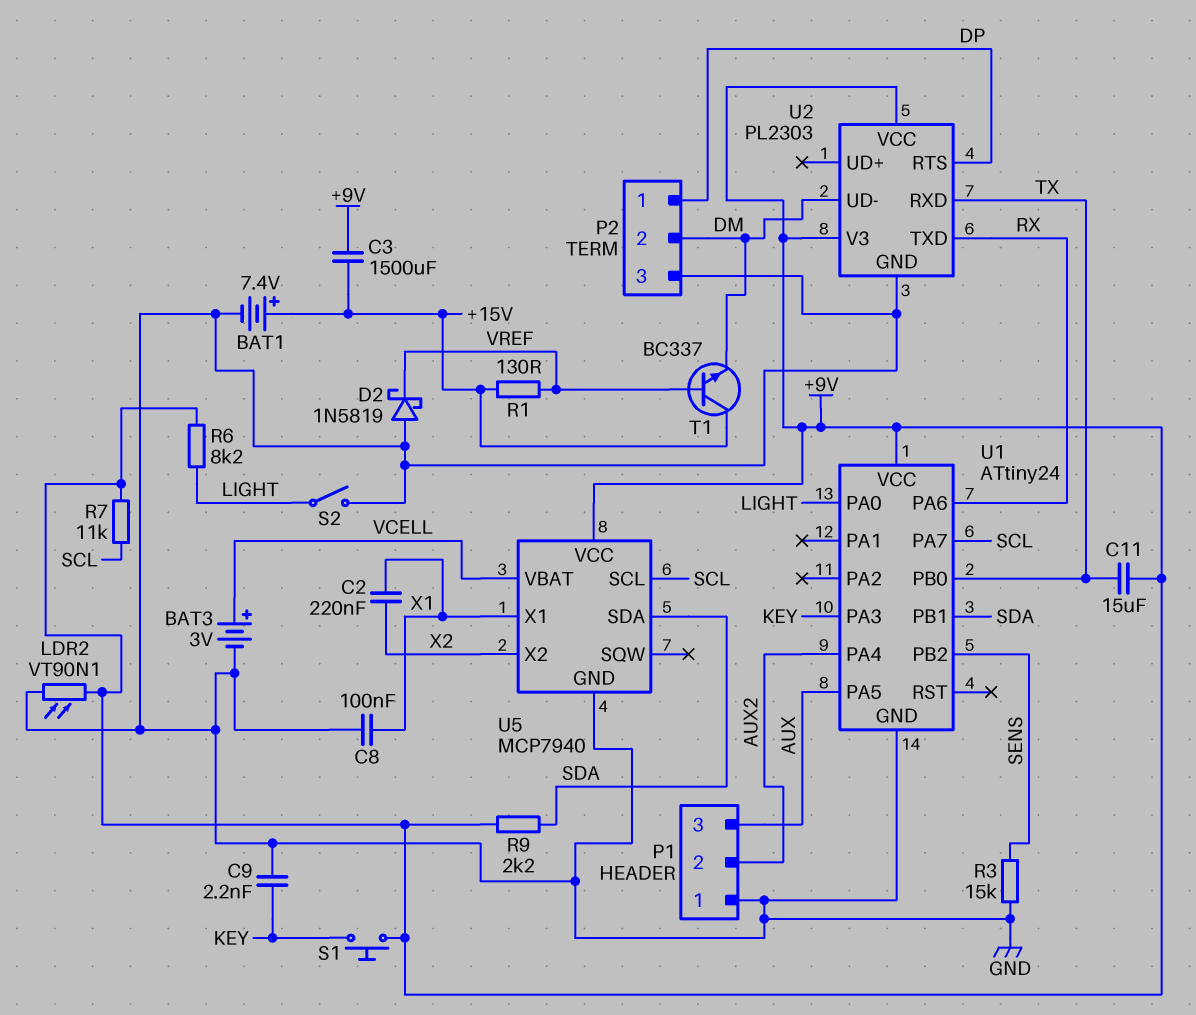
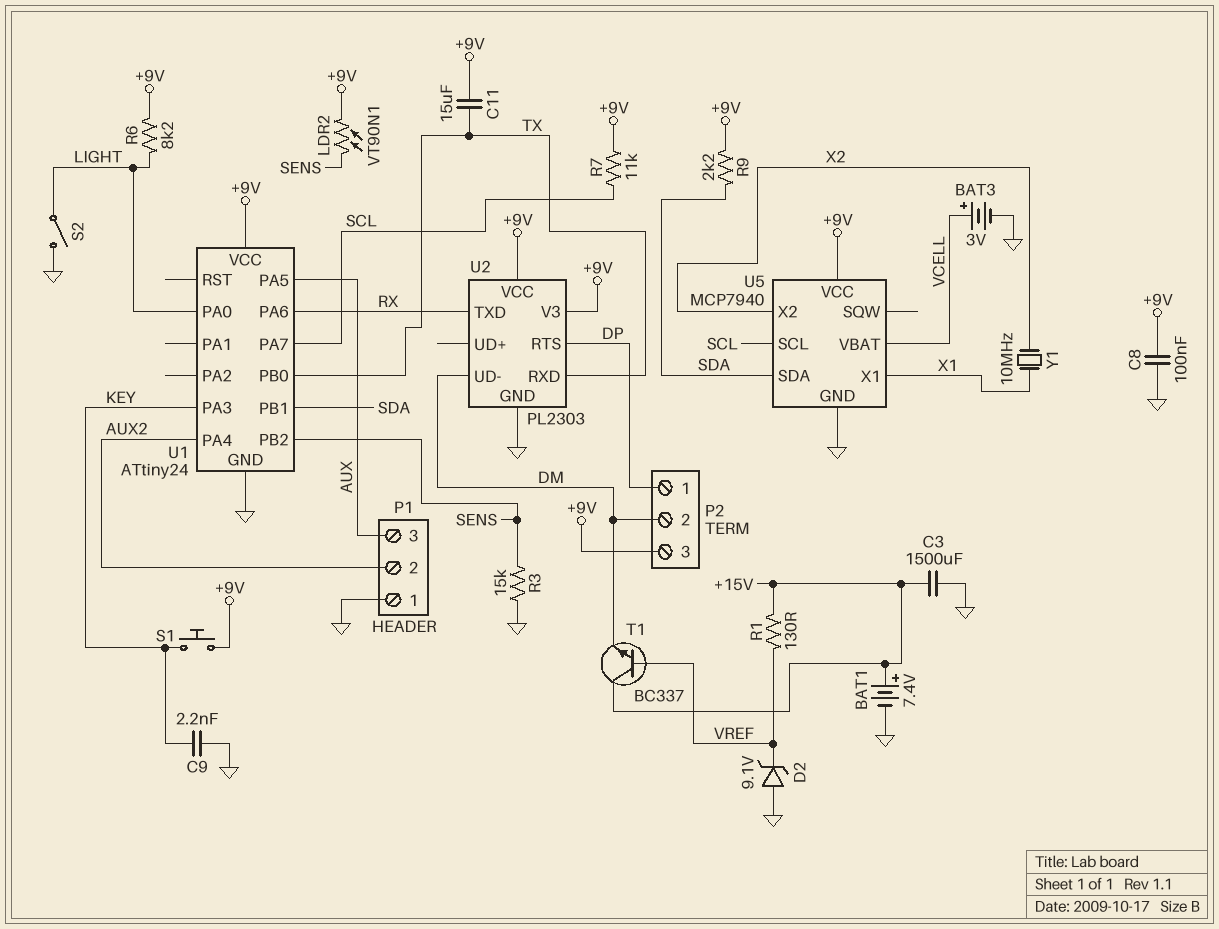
C2: 220nF (X1, X2) -> none
C3: 1500uF (+9V, +15V) -> 1500uF (+15V, GND)
C8: 100nF (GND, X1) -> 100nF (+9V, GND)
D2: schottky 1N5819 (A GND, K VREF) -> zener 9.1V (A GND, K VREF)
LDR2: VT90N1 (+9V, GND) -> VT90N1 (+9V, SENS)
P2 pin 3: GND -> +9V
Y1: none -> 10MHz (X1, X2)

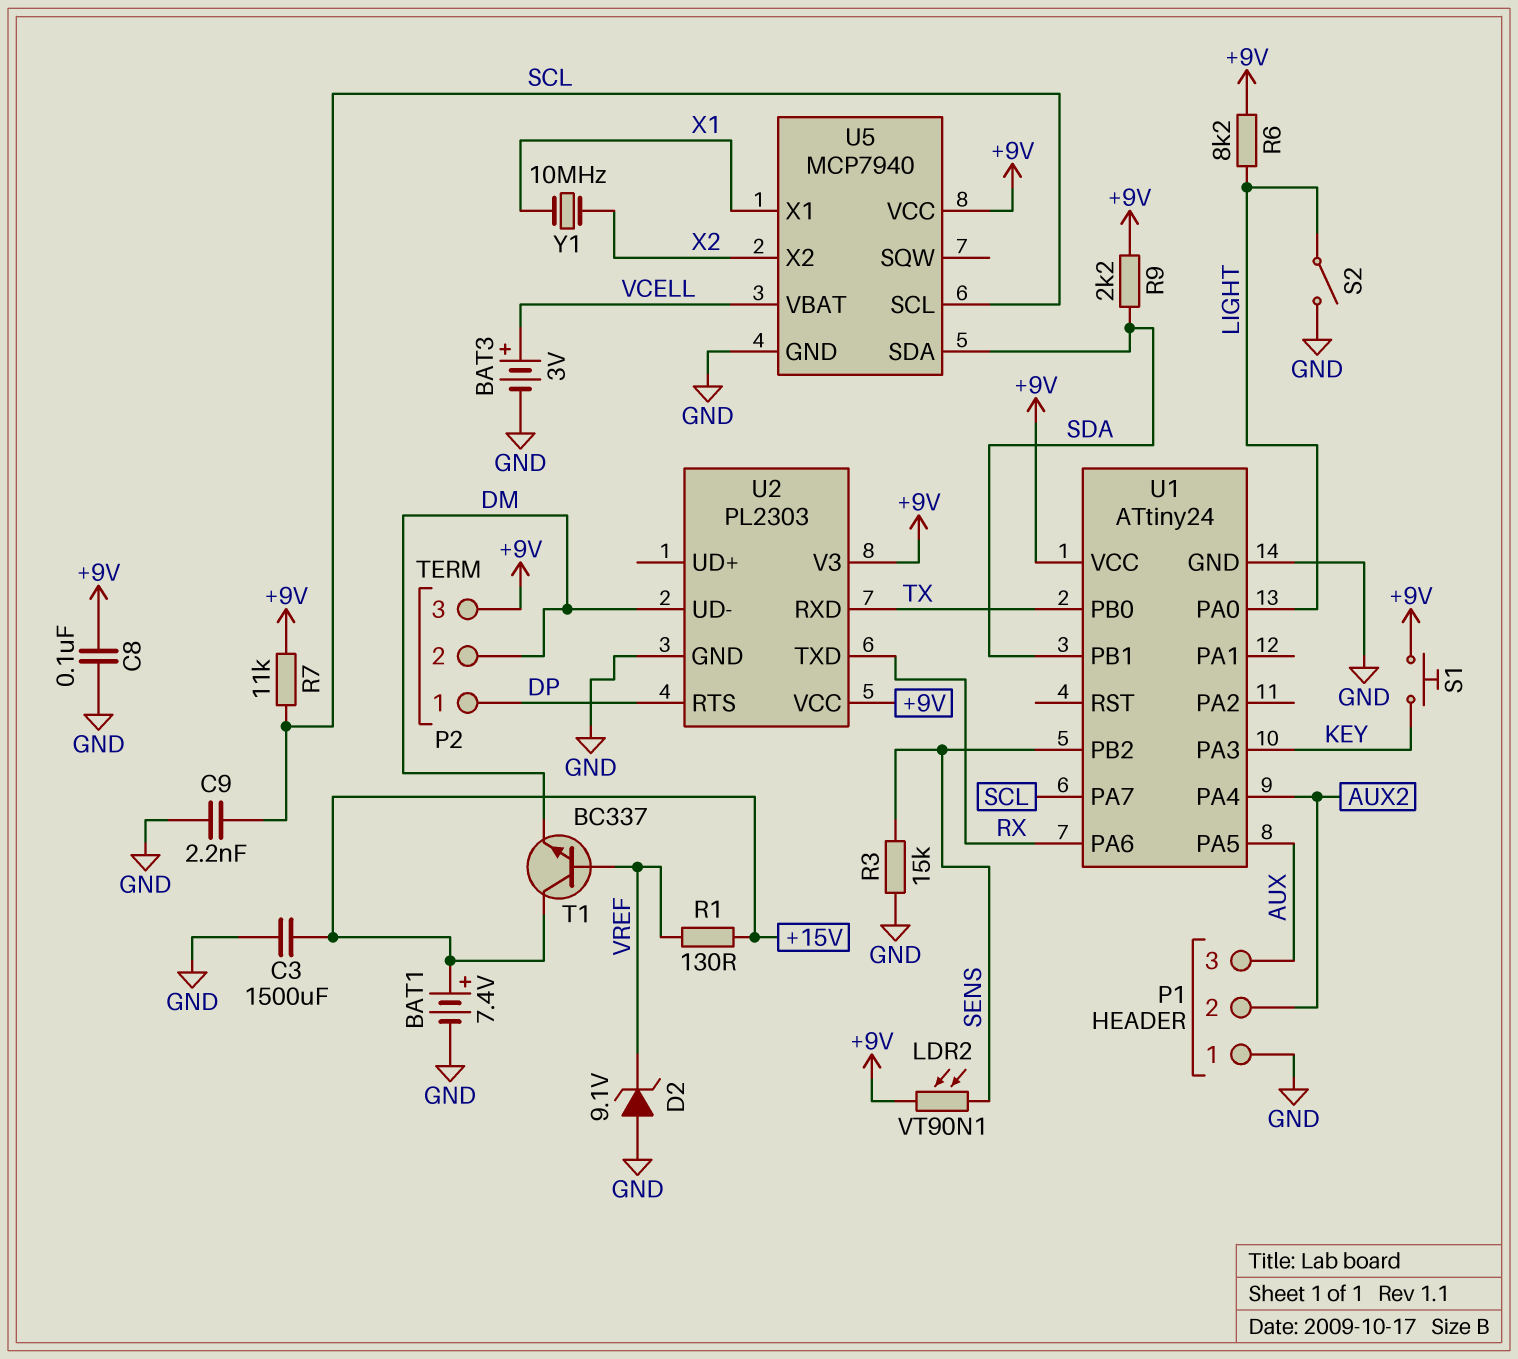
C9: 2.2nF (GND, KEY) -> 2.2nF (GND, SCL)
C11: 15uF (+9V, TX) -> none

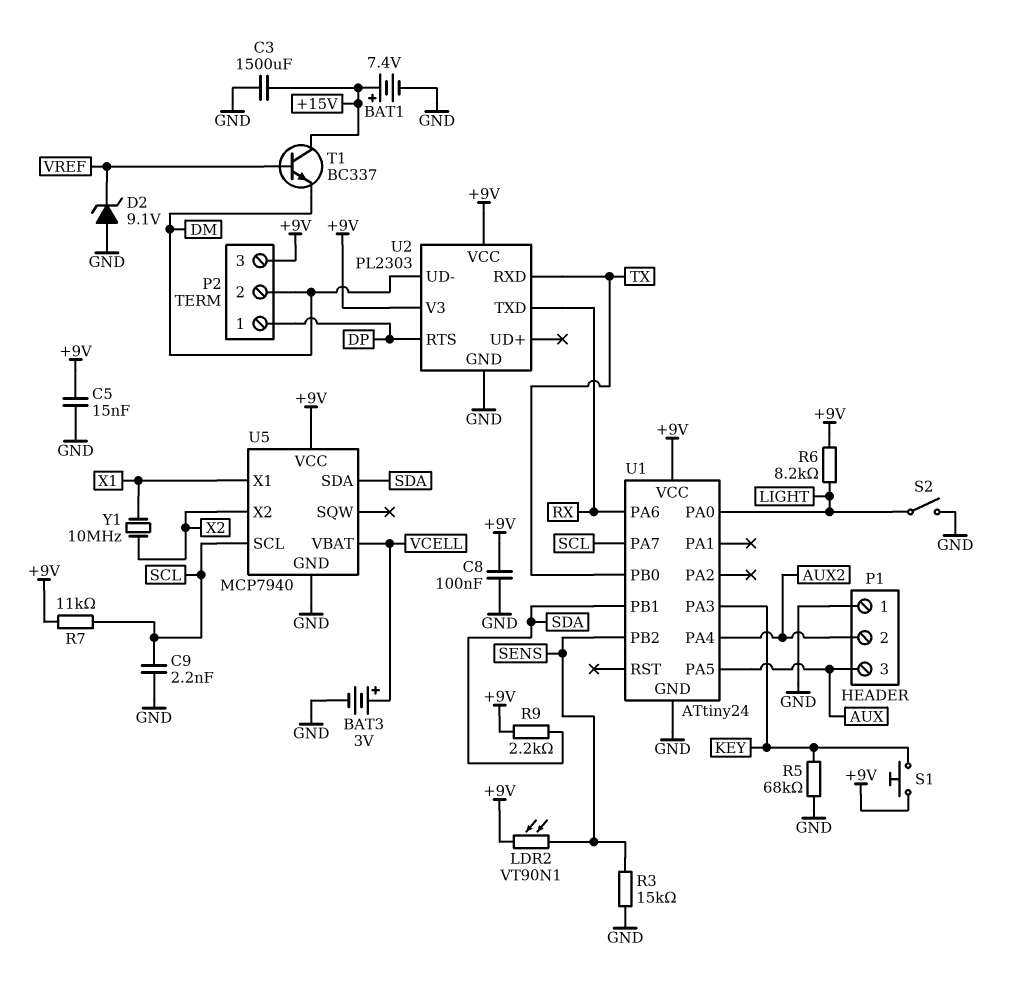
C5: none -> 15nF (+9V, GND)
R1: 130 (+15V, VREF) -> none
R5: none -> 68k (GND, KEY)

